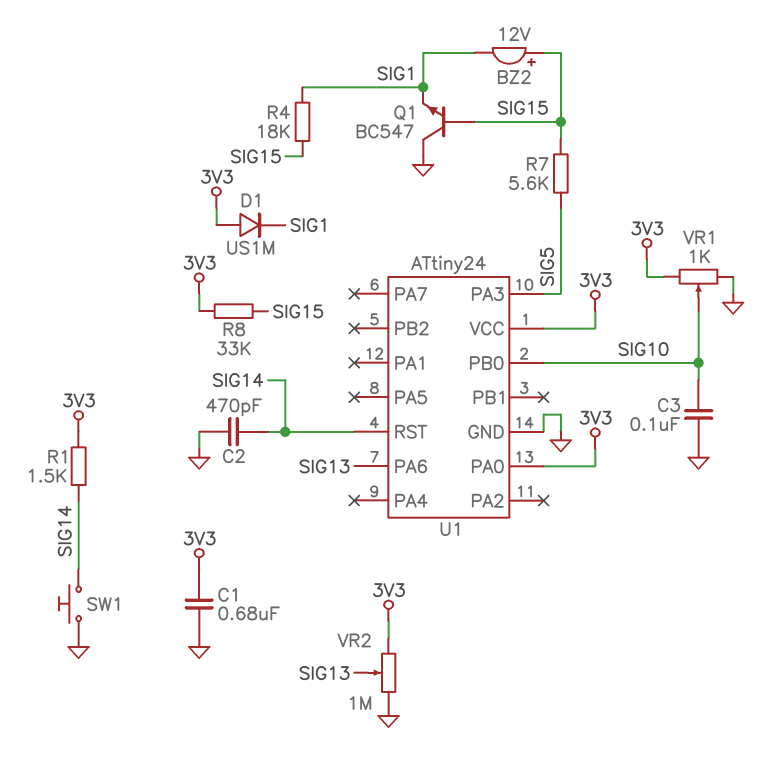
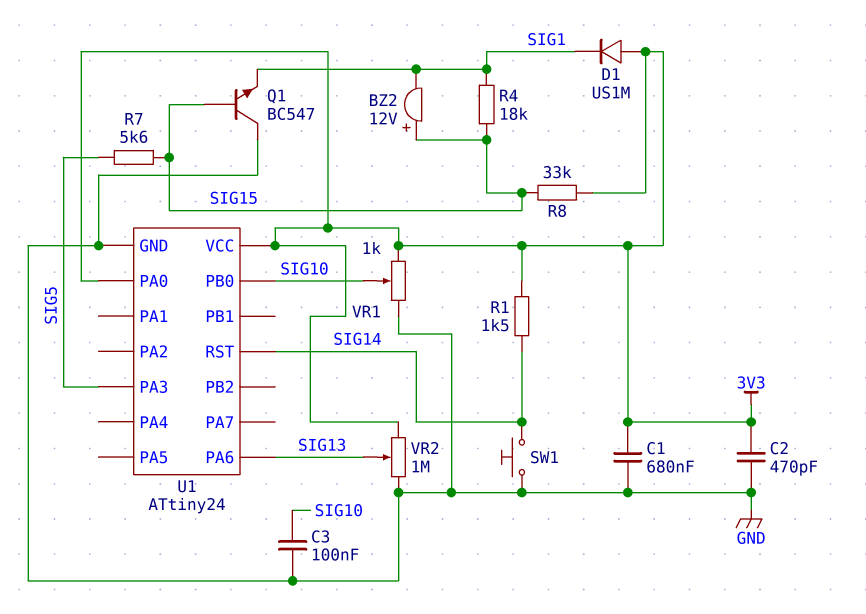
C2: 470pF (GND, SIG14) -> 470pF (3V3, GND)

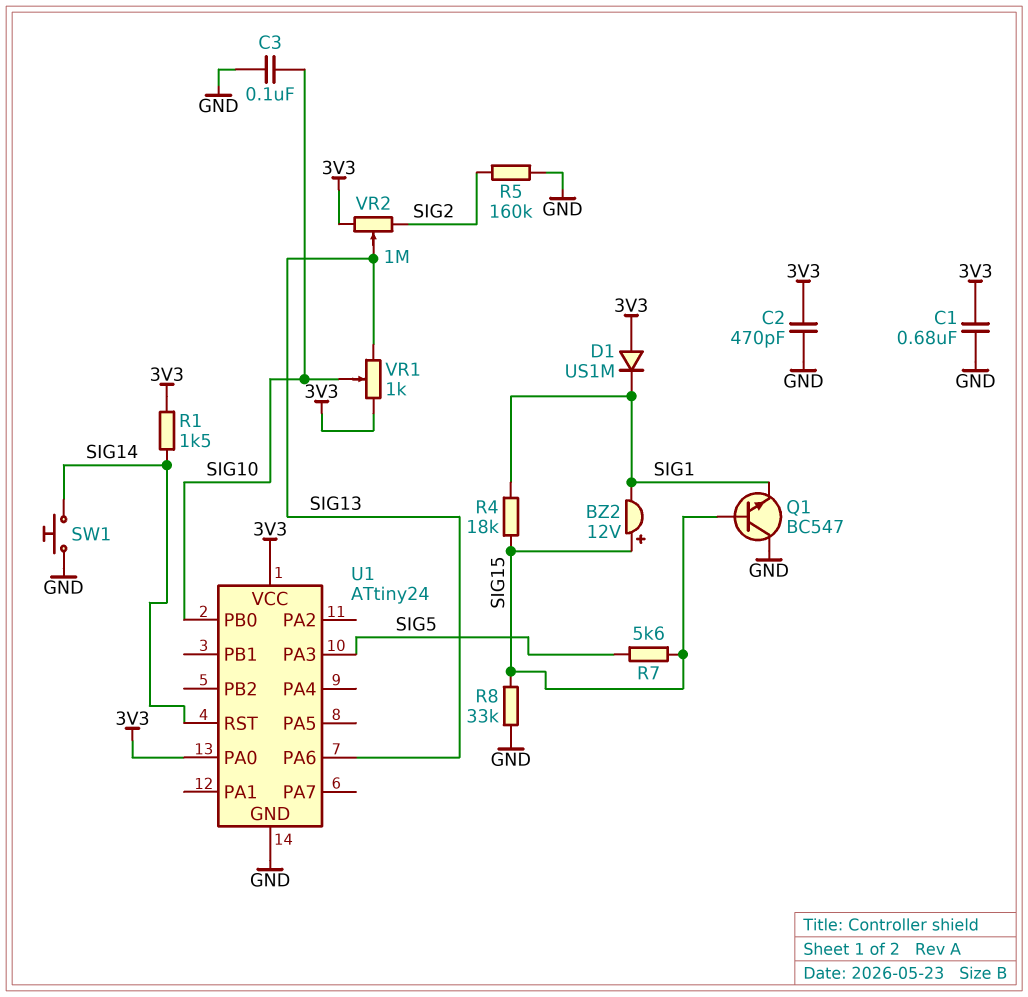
R5: none -> 160k (GND, SIG2)
R8: 33k (3V3, SIG15) -> 33k (GND, SIG15)
VR1: 1k (3V3, GND, wiper SIG10) -> 1k (3V3, SIG13, wiper SIG10)
VR2: 1M (3V3, GND, wiper SIG13) -> 1M (3V3, SIG2, wiper SIG13)

